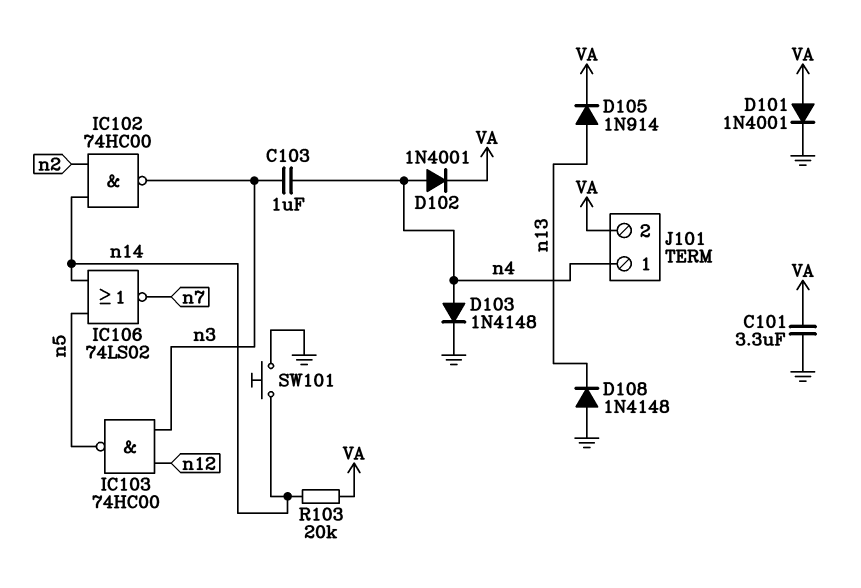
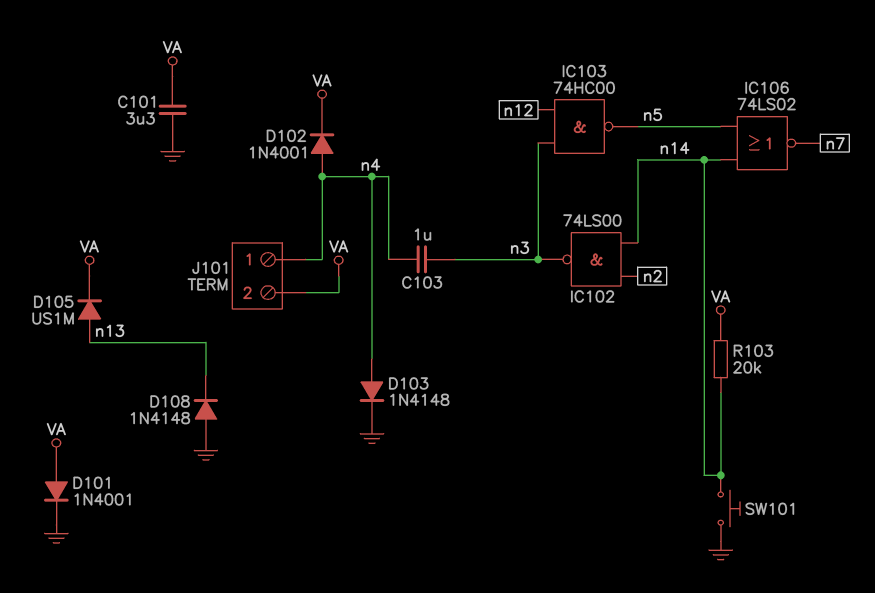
D105: diode 1N914 (A n13, K VA) -> diode US1M (A n13, K VA)
IC102: NAND 74HC00 (in n2, in n14, out n3) -> NAND 74LS00 (in n2, in n14, out n3)

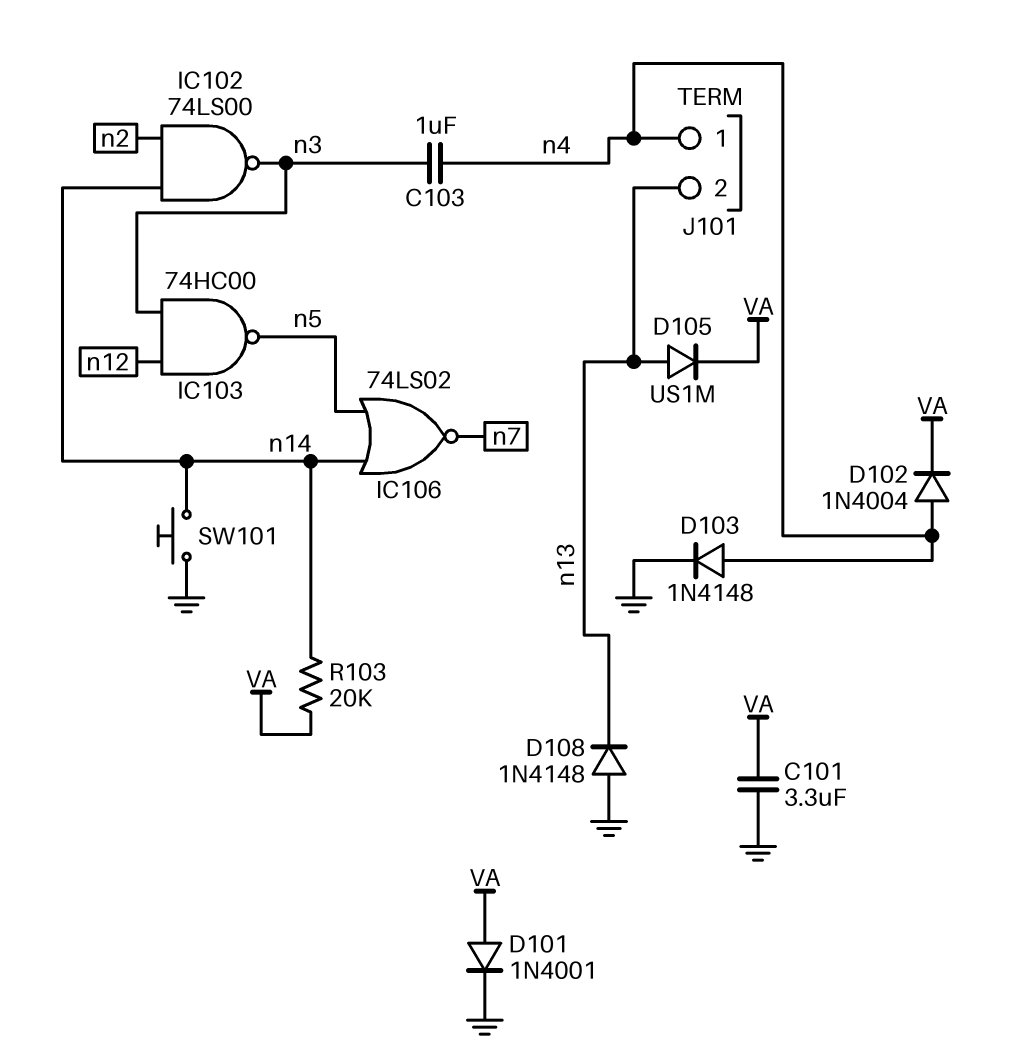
D102: diode 1N4001 (A n4, K VA) -> diode 1N4004 (A n4, K VA)
J101 pin 2: VA -> n13

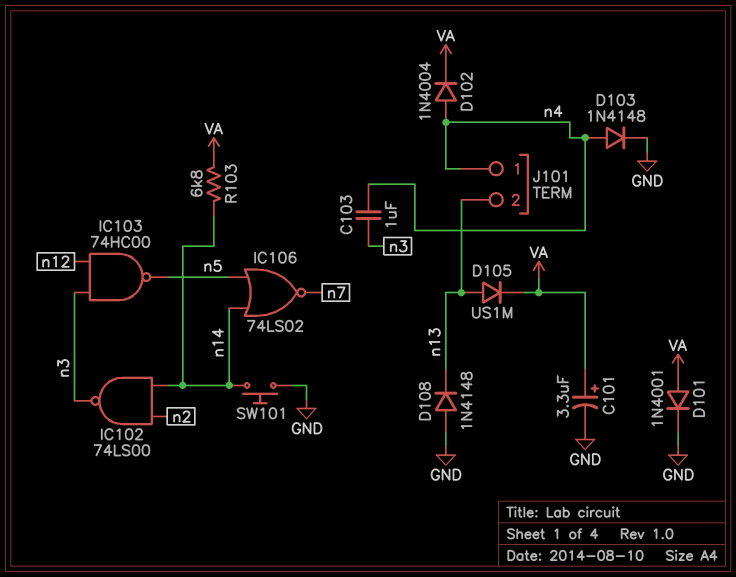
C101: 3.3uF (GND, VA) -> 3.3uF (plus VA, minus GND)
R103: 20k (VA, n14) -> 6.8k (VA, n14)

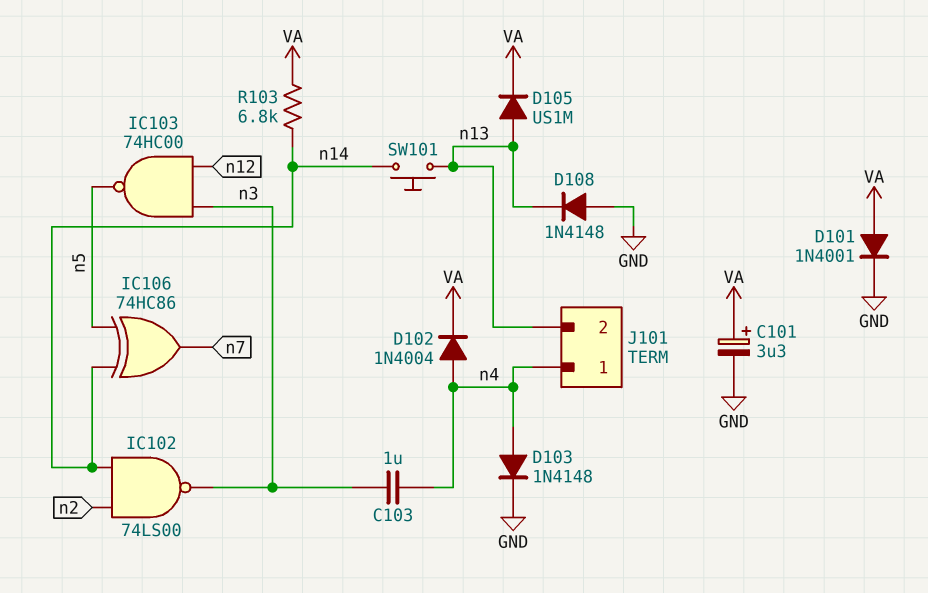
IC106: NOR 74LS02 (in n5, in n14, out n7) -> XOR 74HC86 (in n5, in n14, out n7)
SW101: button (GND, n14) -> button (n13, n14)

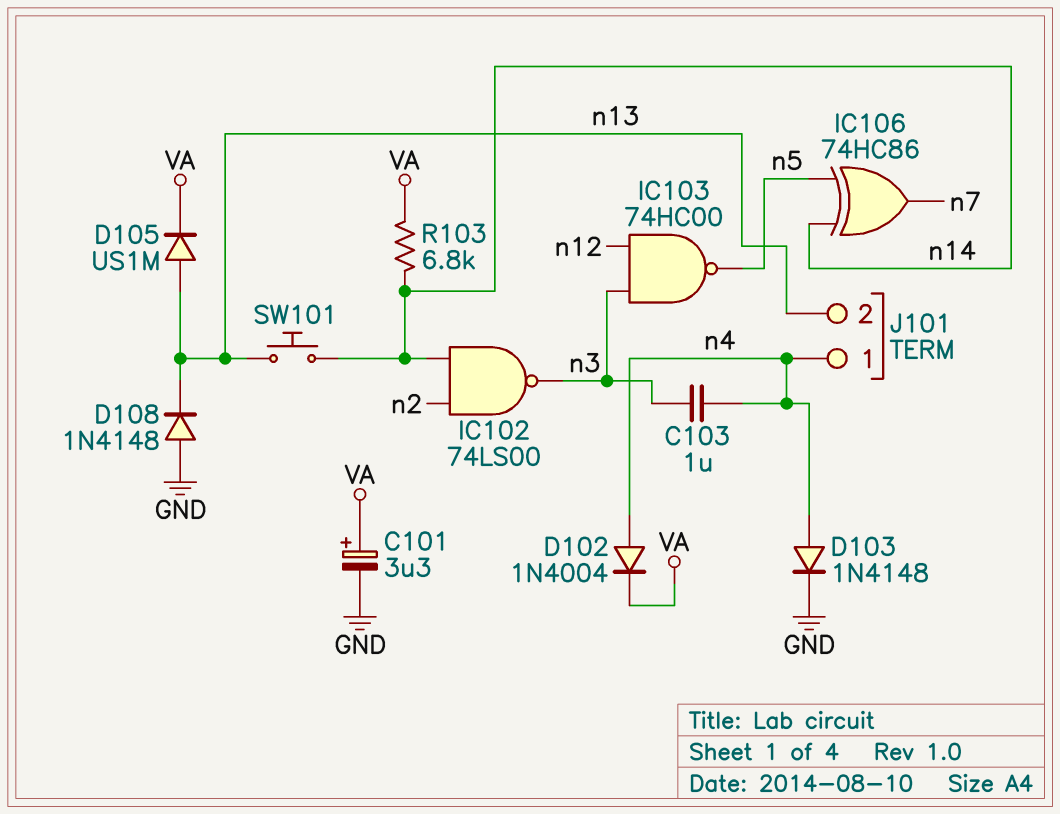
D101: diode 1N4001 (A VA, K GND) -> none

